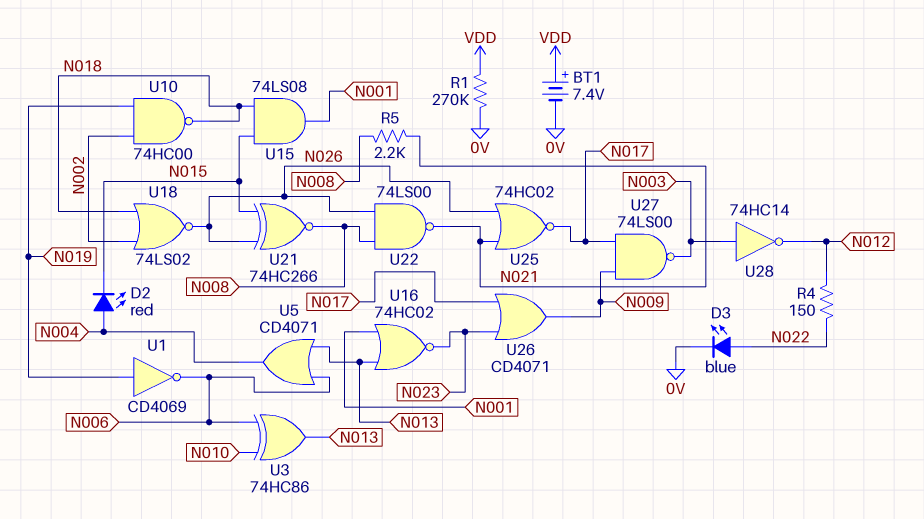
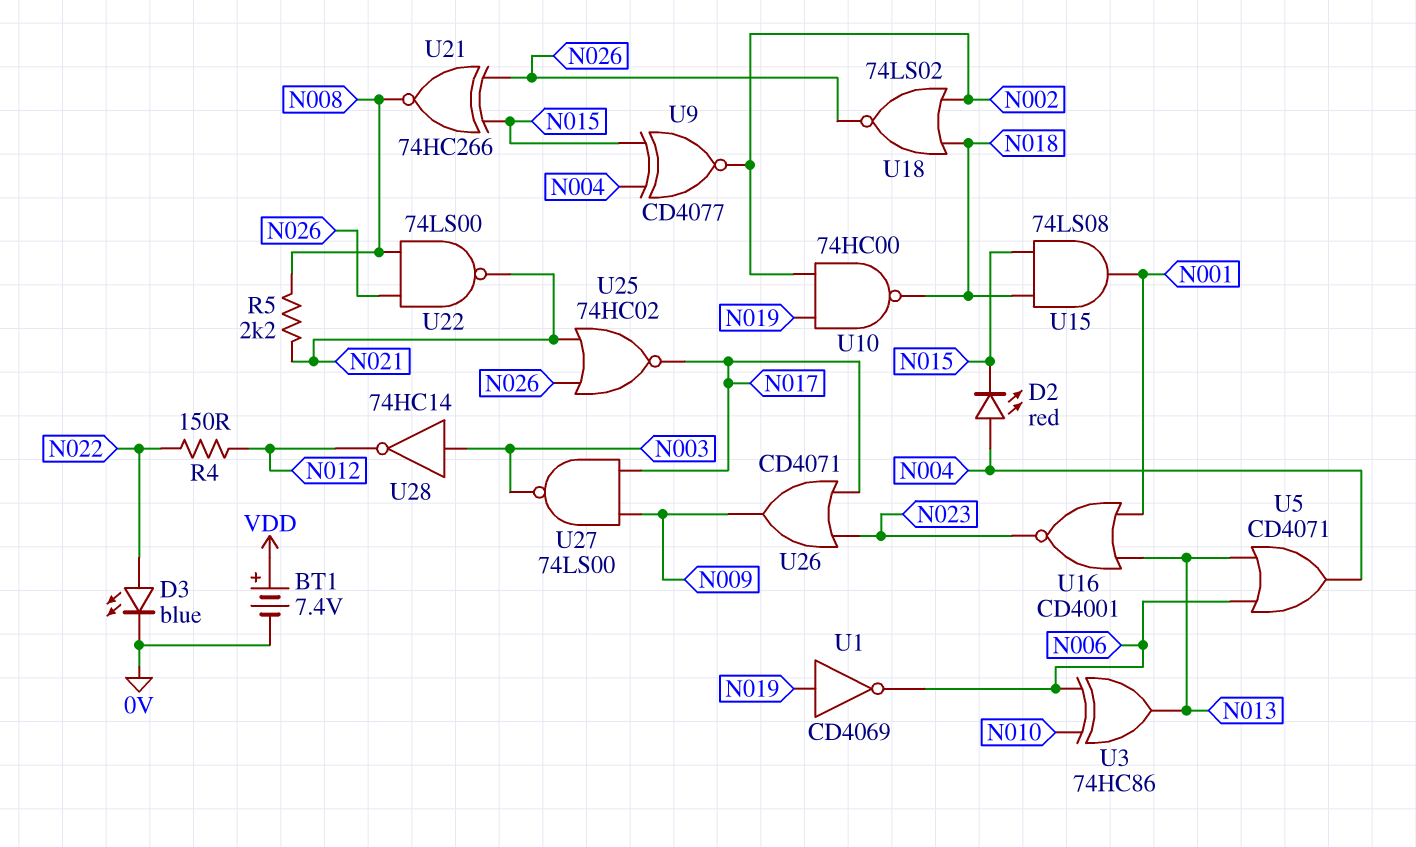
R1: 270k (0V, VDD) -> none
U9: none -> XNOR CD4077 (in N004, in N015, out N002)
U16: NOR 74HC02 (in N001, in N013, out N023) -> NOR CD4001 (in N001, in N013, out N023)

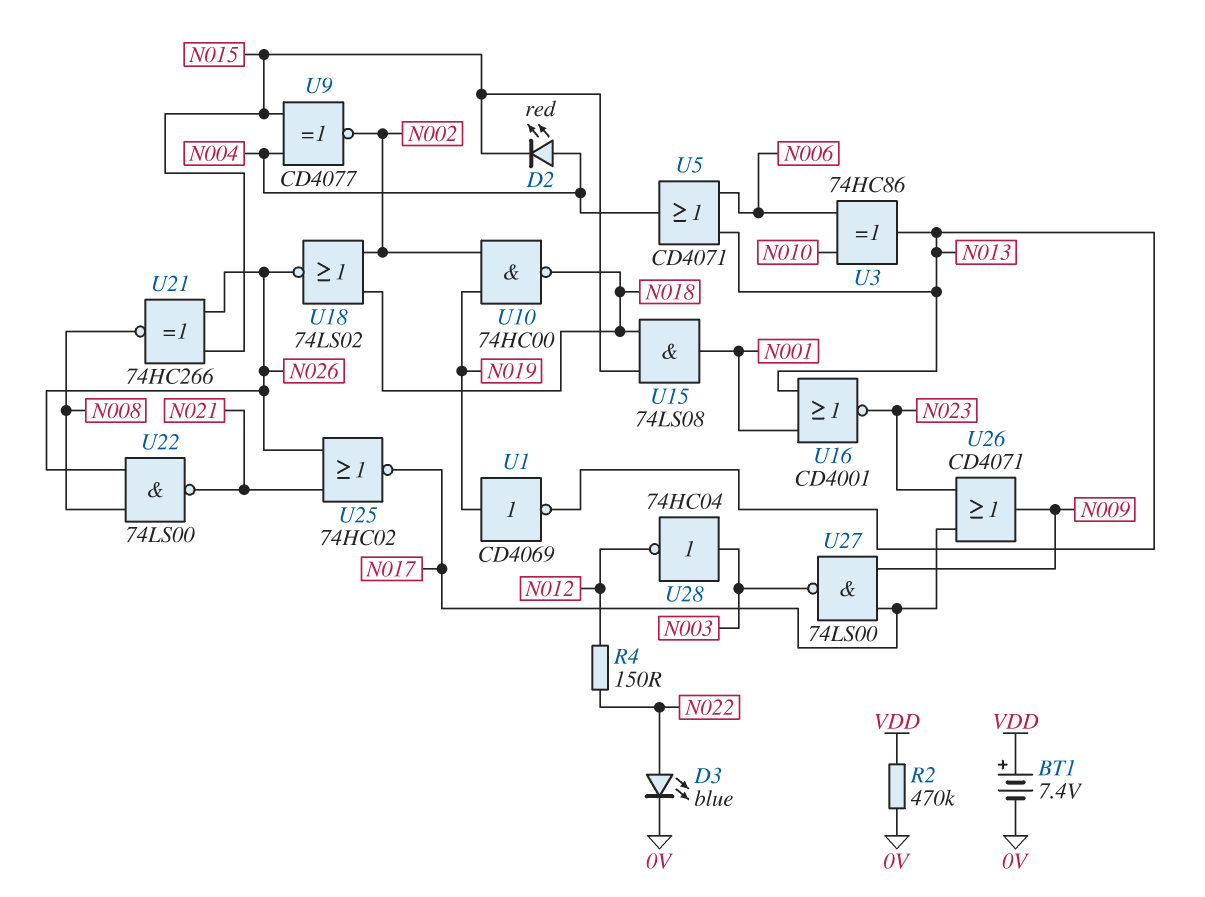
R2: none -> 470k (0V, VDD)
R5: 2.2k (N008, N021) -> none
U1: NOT CD4069 (in N019, out N006) -> NOT CD4069 (in N019, out N013)
U28: NOT 74HC14 (in N003, out N012) -> NOT 74HC04 (in N003, out N012)

